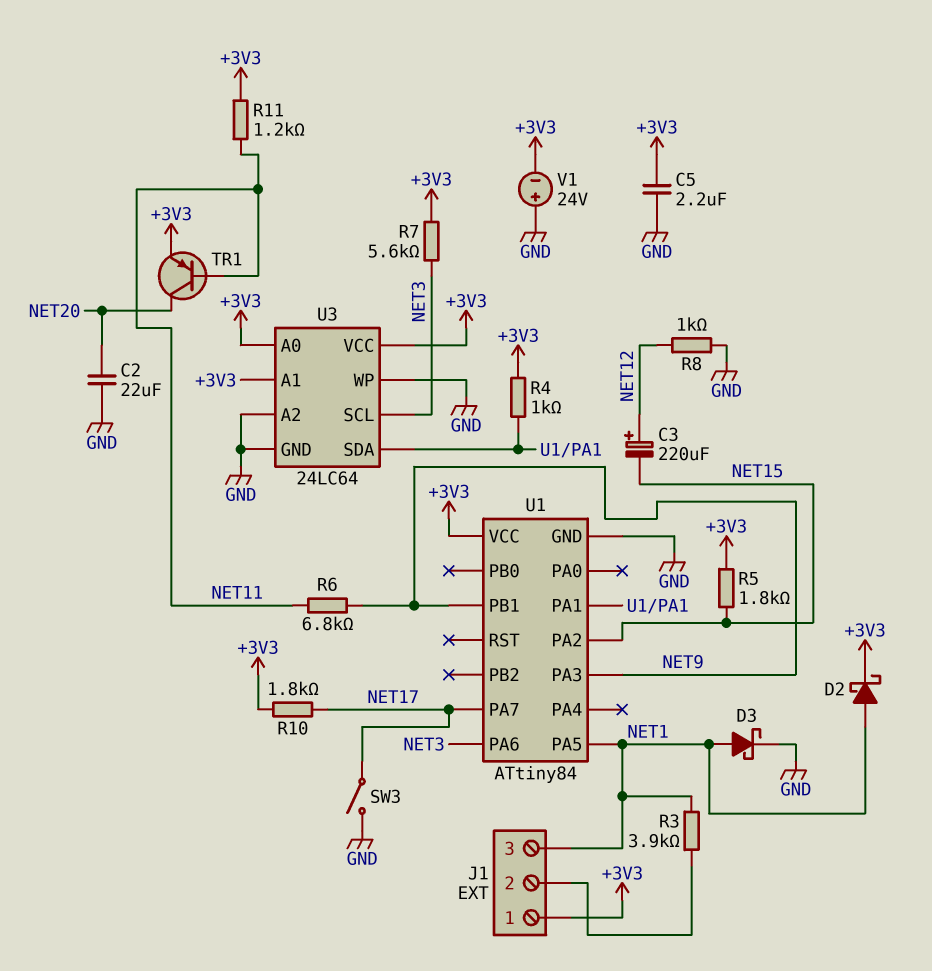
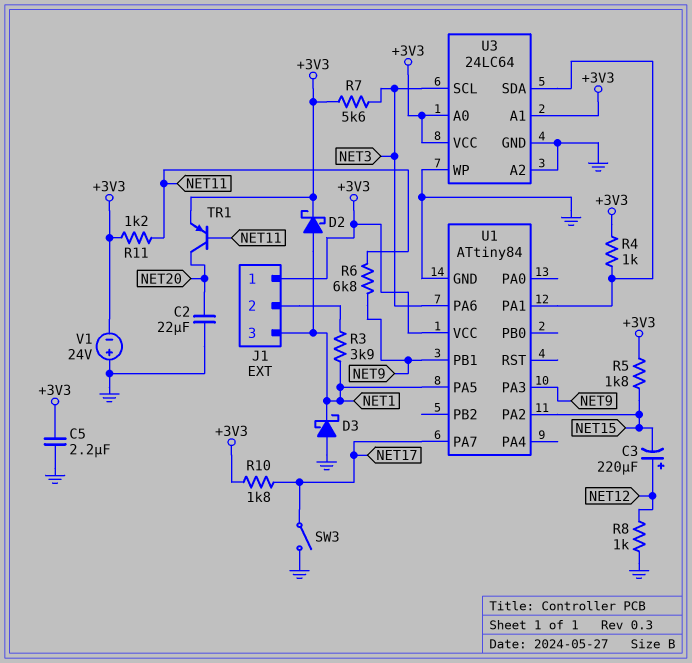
D3: schottky (A NET1, K GND) -> schottky (A GND, K NET1)

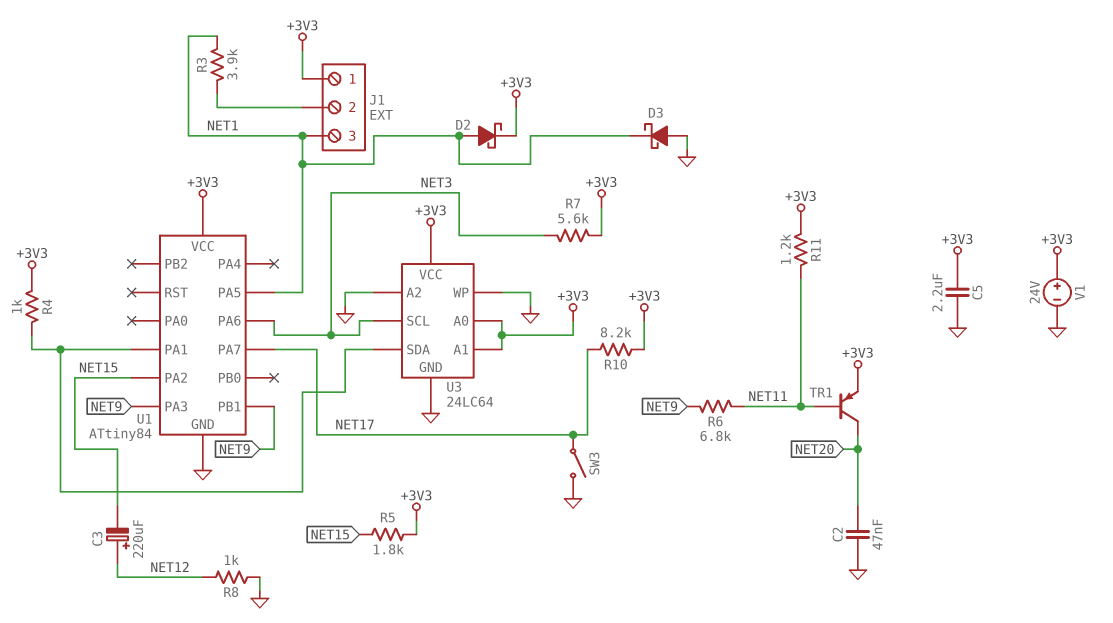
C2: 22uF (GND, NET20) -> 47nF (GND, NET20)
R10: 1.8k (+3V3, NET17) -> 8.2k (+3V3, NET17)
V1: 24V (plus GND, minus +3V3) -> 24V (plus +3V3, minus GND)

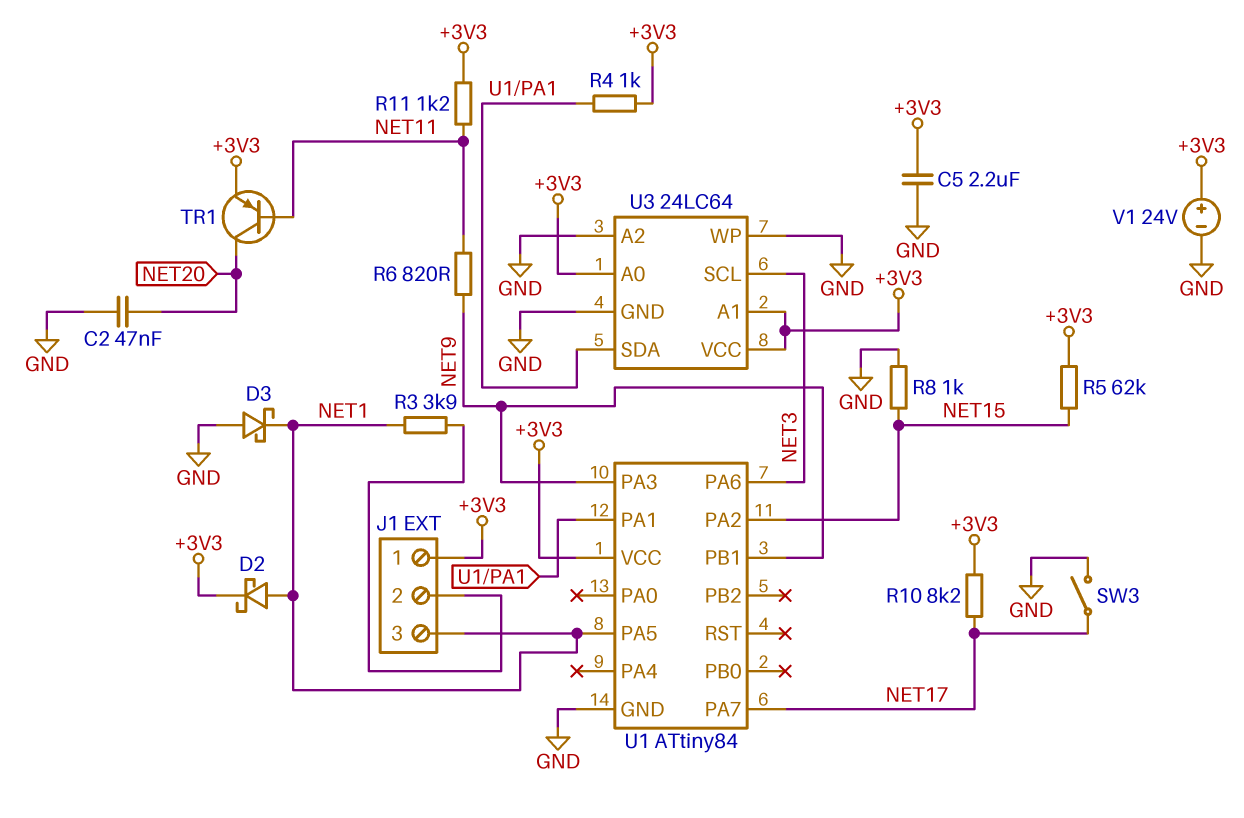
C3: 220uF (plus NET12, minus NET15) -> none
R5: 1.8k (+3V3, NET15) -> 62k (+3V3, NET15)
R6: 6.8k (NET9, NET11) -> 820 (NET9, NET11)
R7: 5.6k (+3V3, NET3) -> none
R8: 1k (GND, NET12) -> 1k (GND, NET15)

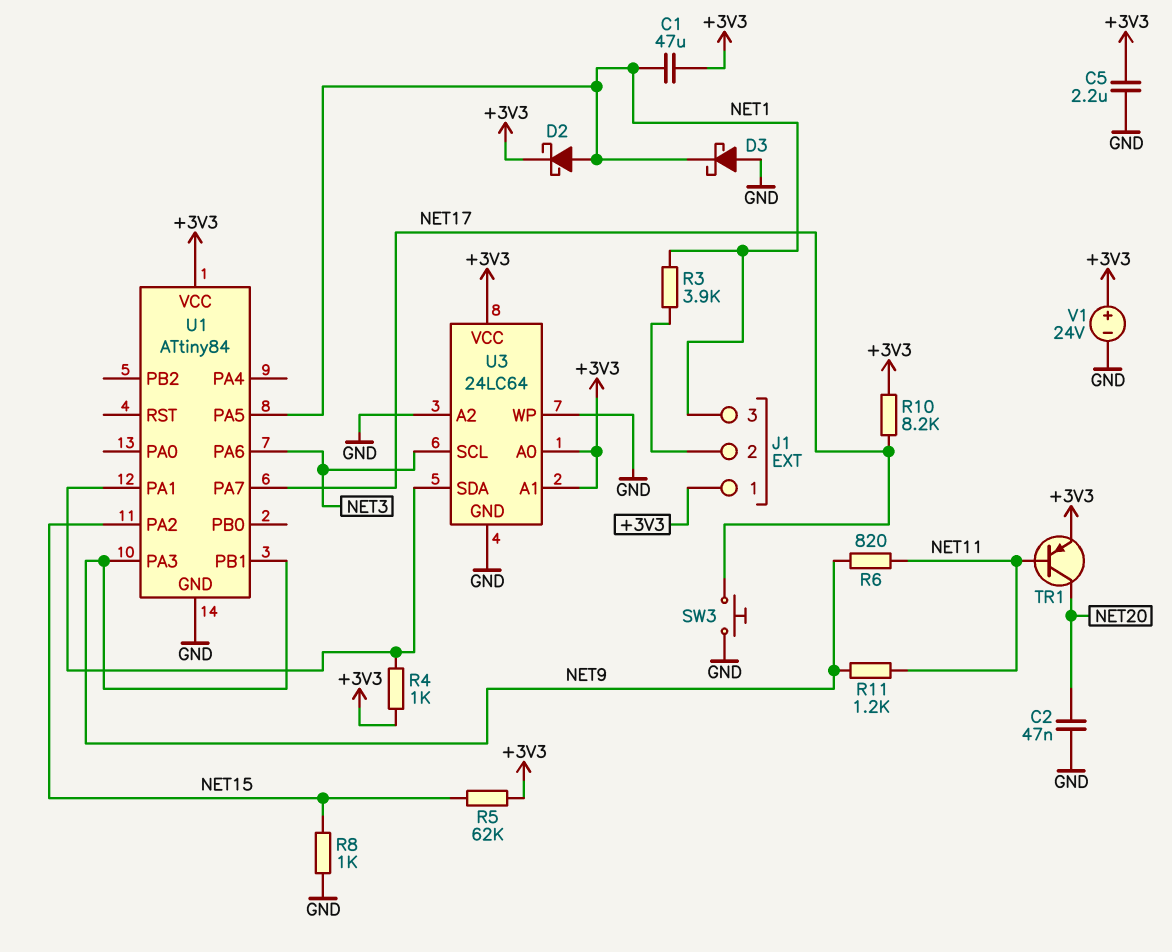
C1: none -> 47uF (+3V3, NET1)
R11: 1.2k (+3V3, NET11) -> 1.2k (NET9, NET11)
SW3: switch (GND, NET17) -> button (GND, NET17)

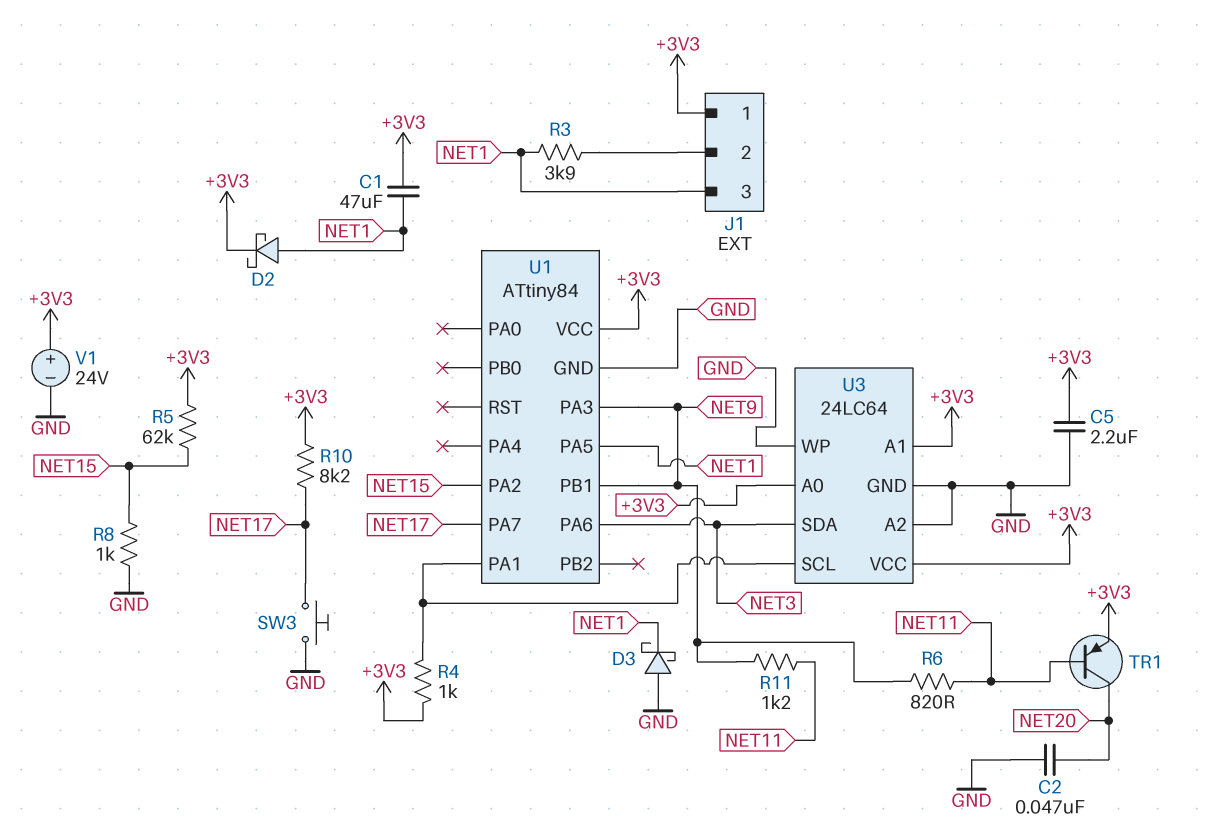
U3 pin SCL: NET3 -> U1/PA1
U3 pin SDA: U1/PA1 -> NET3

